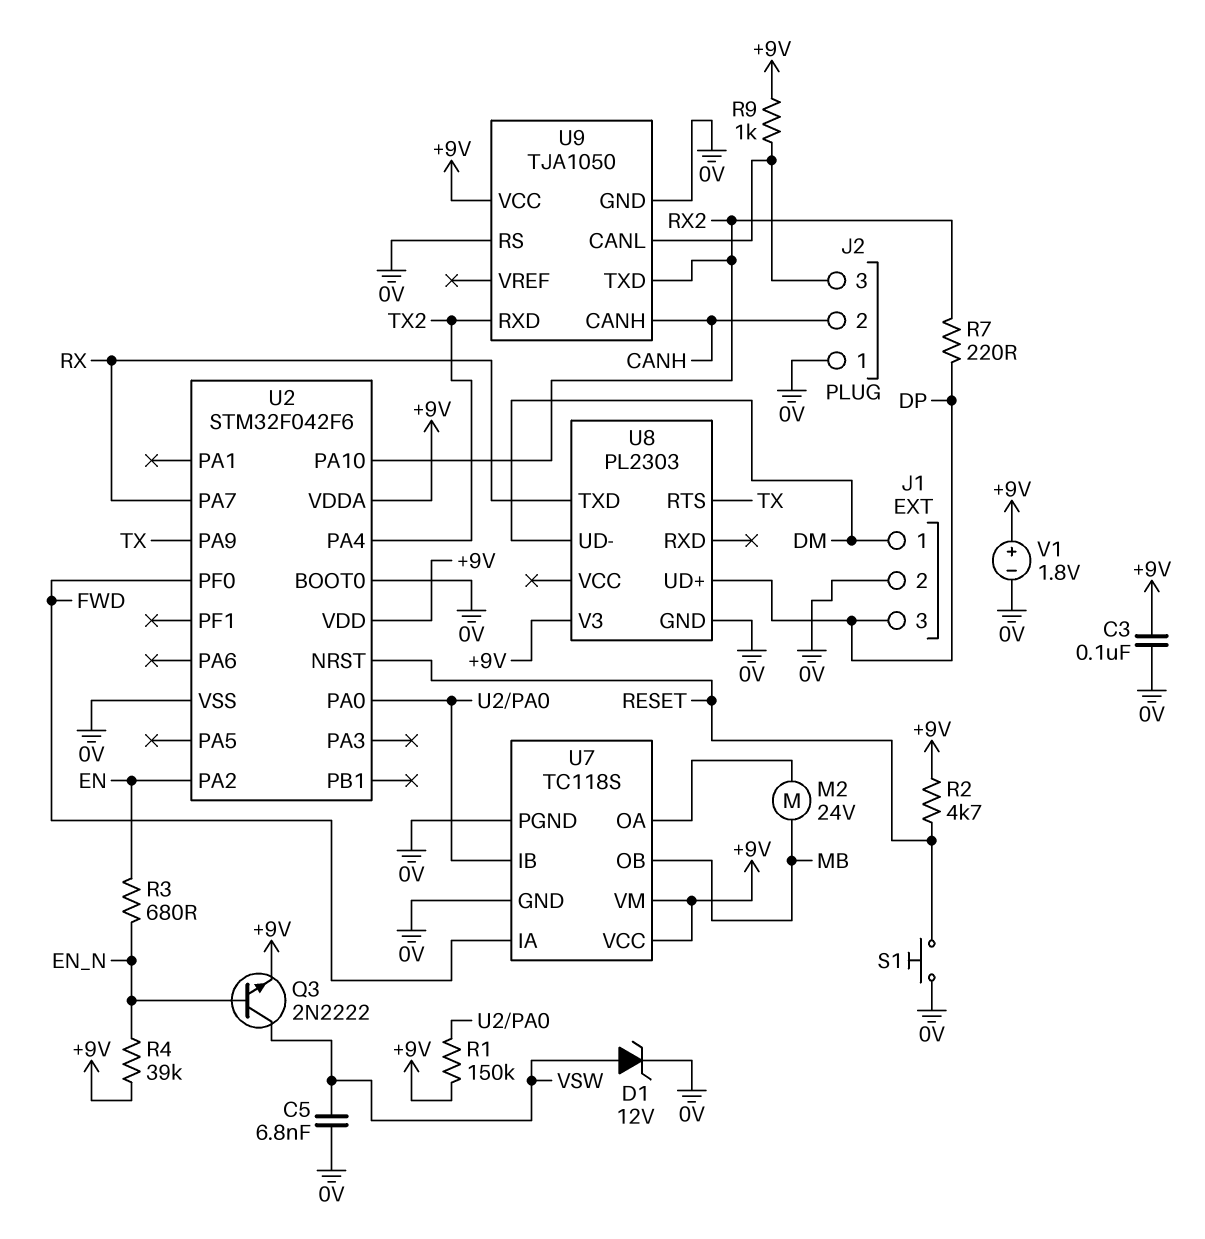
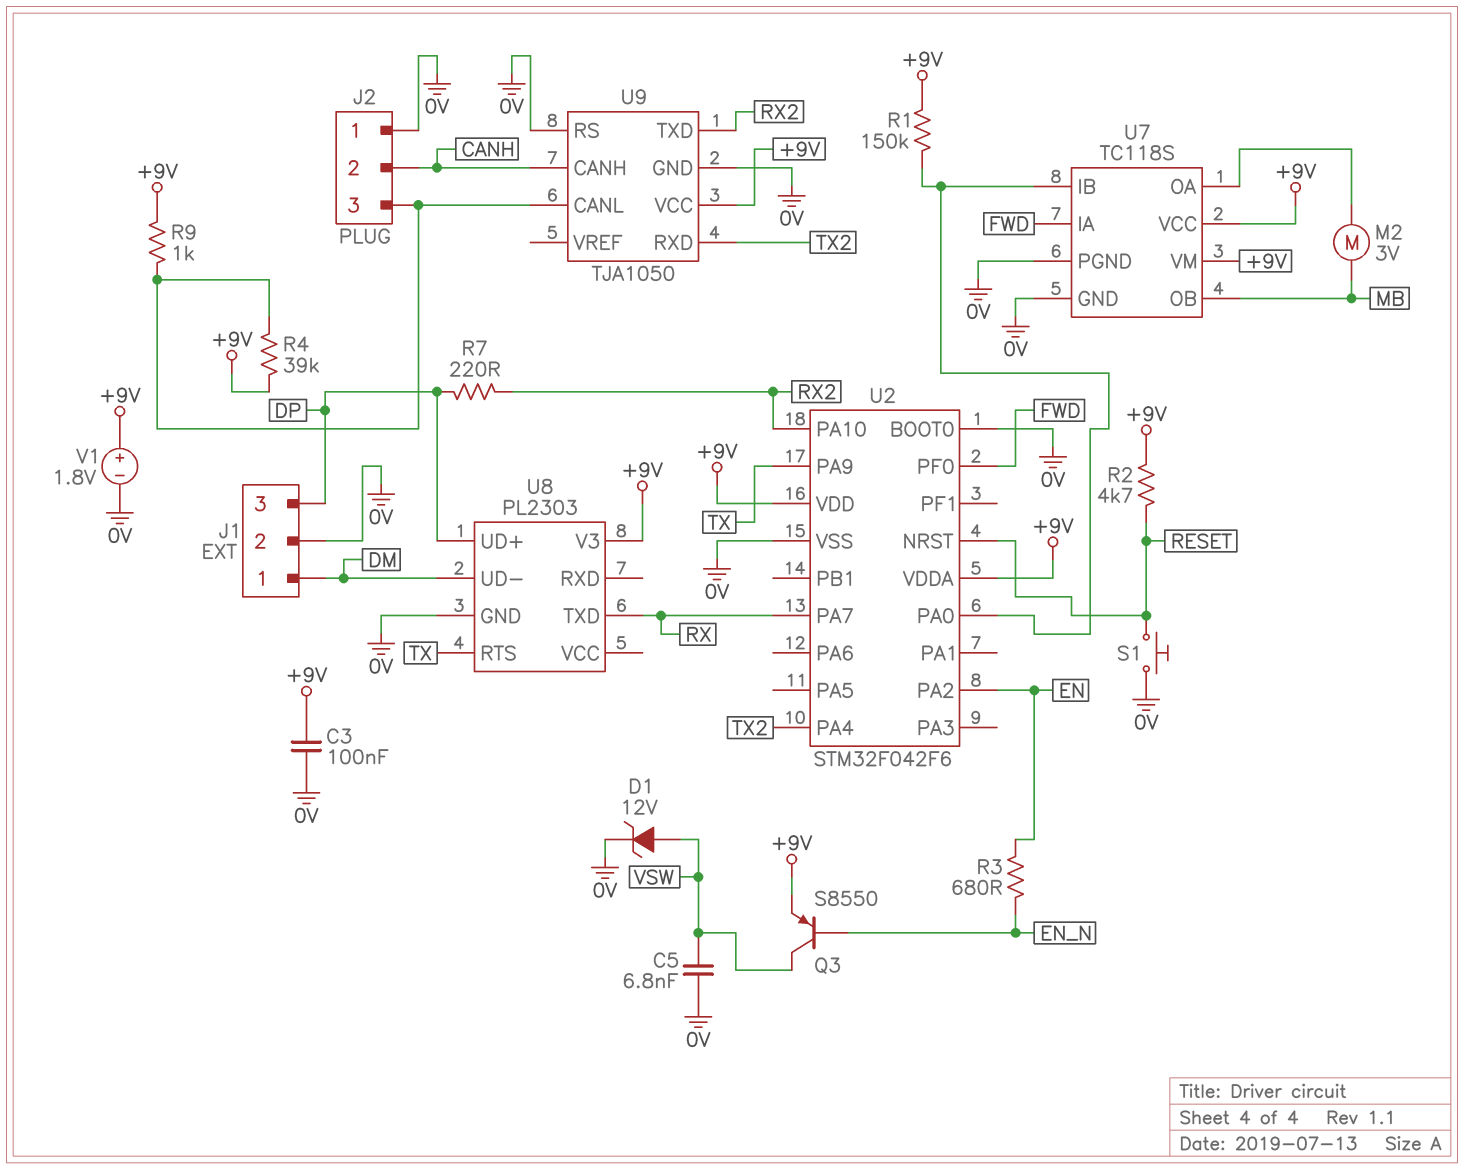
M2: motor 24V (MB, U7/OA) -> motor 3V (MB, U7/OA)
Q3: NPN 2N2222 (B EN_N, C VSW, E +9V) -> PNP S8550 (B EN_N, C VSW, E +9V)
R4: 39k (+9V, EN_N) -> 39k (+9V, J2/3)

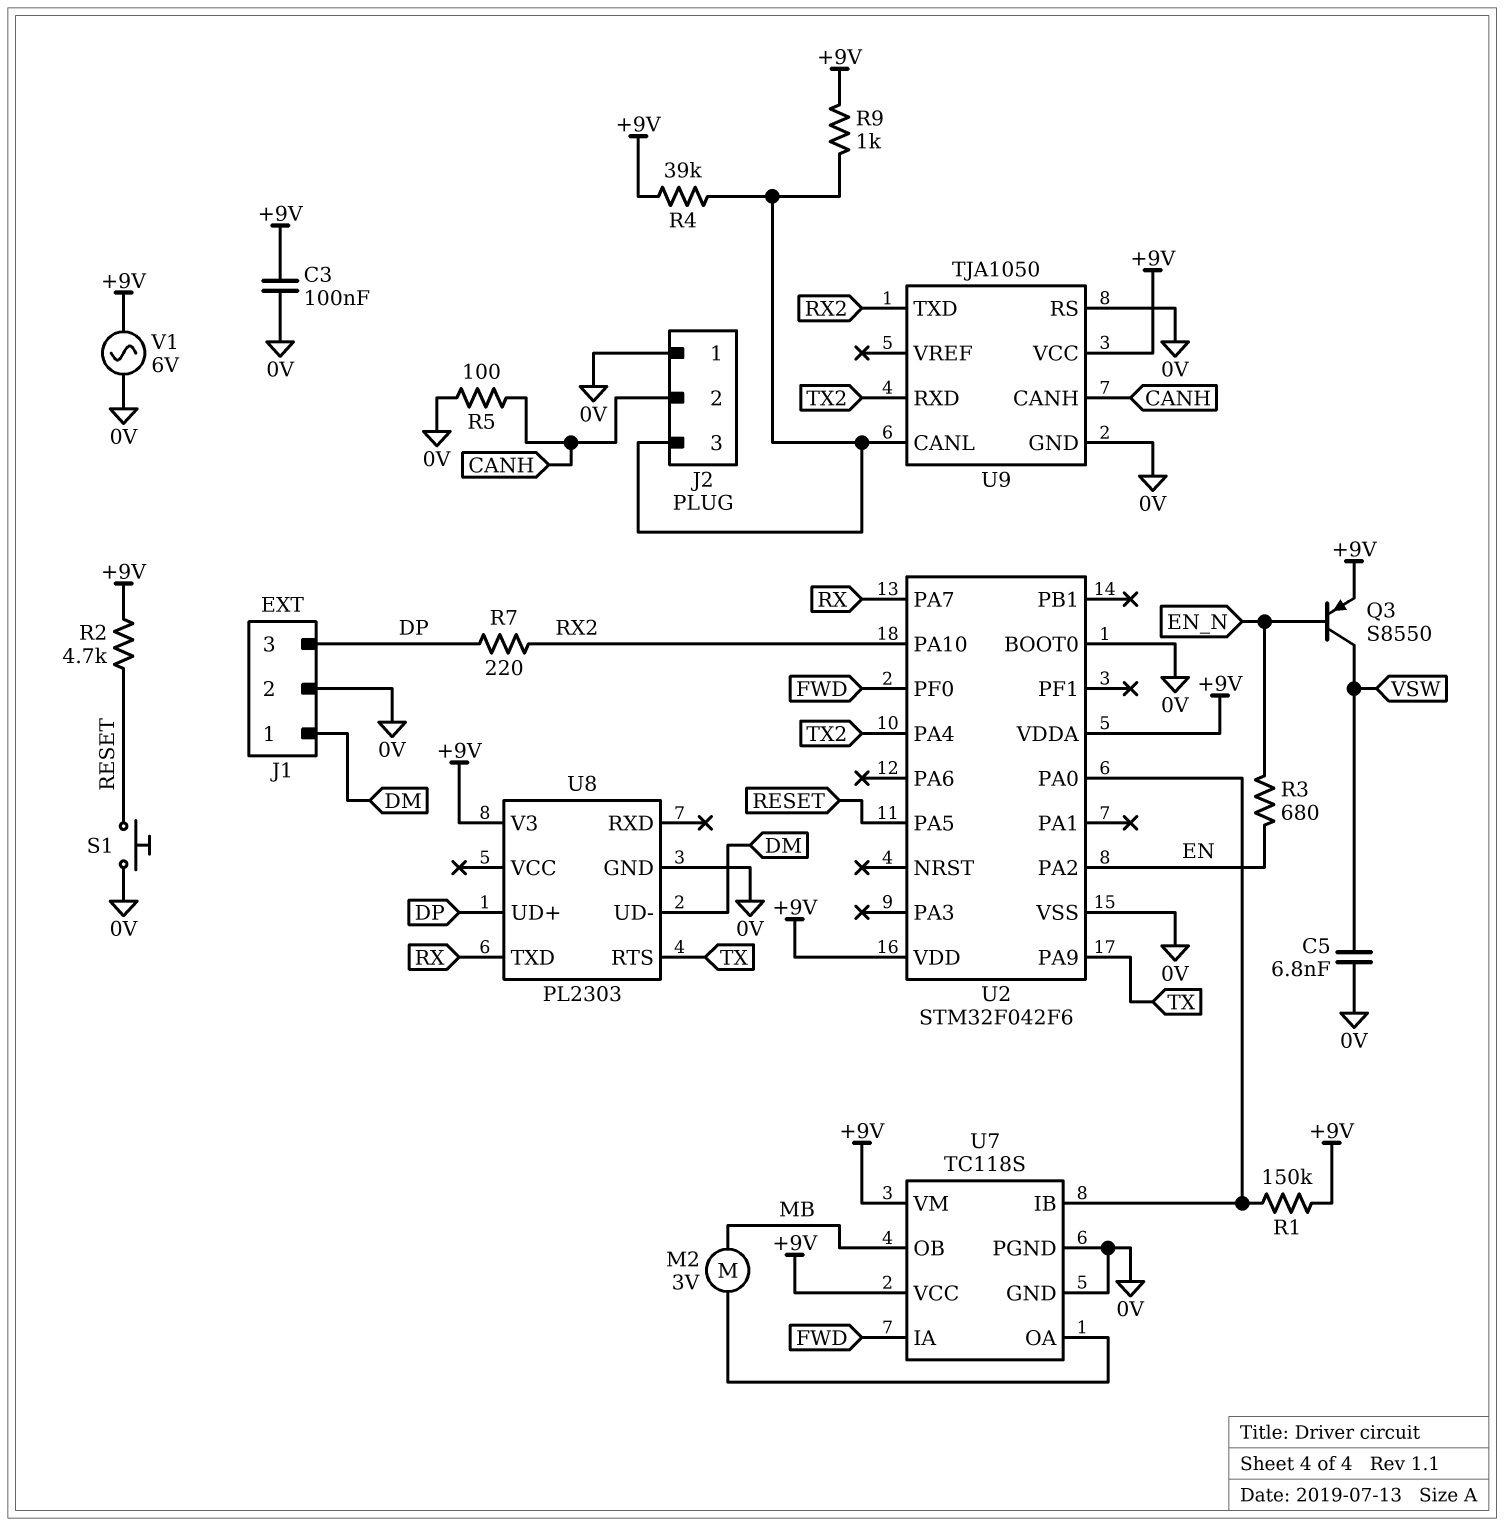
D1: zener 12V (A VSW, K 0V) -> none
R5: none -> 100 (0V, CANH)
U2 pin NRST: RESET -> none
U2 pin PA5: none -> RESET
V1: 1.8V (plus +9V, minus 0V) -> AC 6V (+9V, 0V)

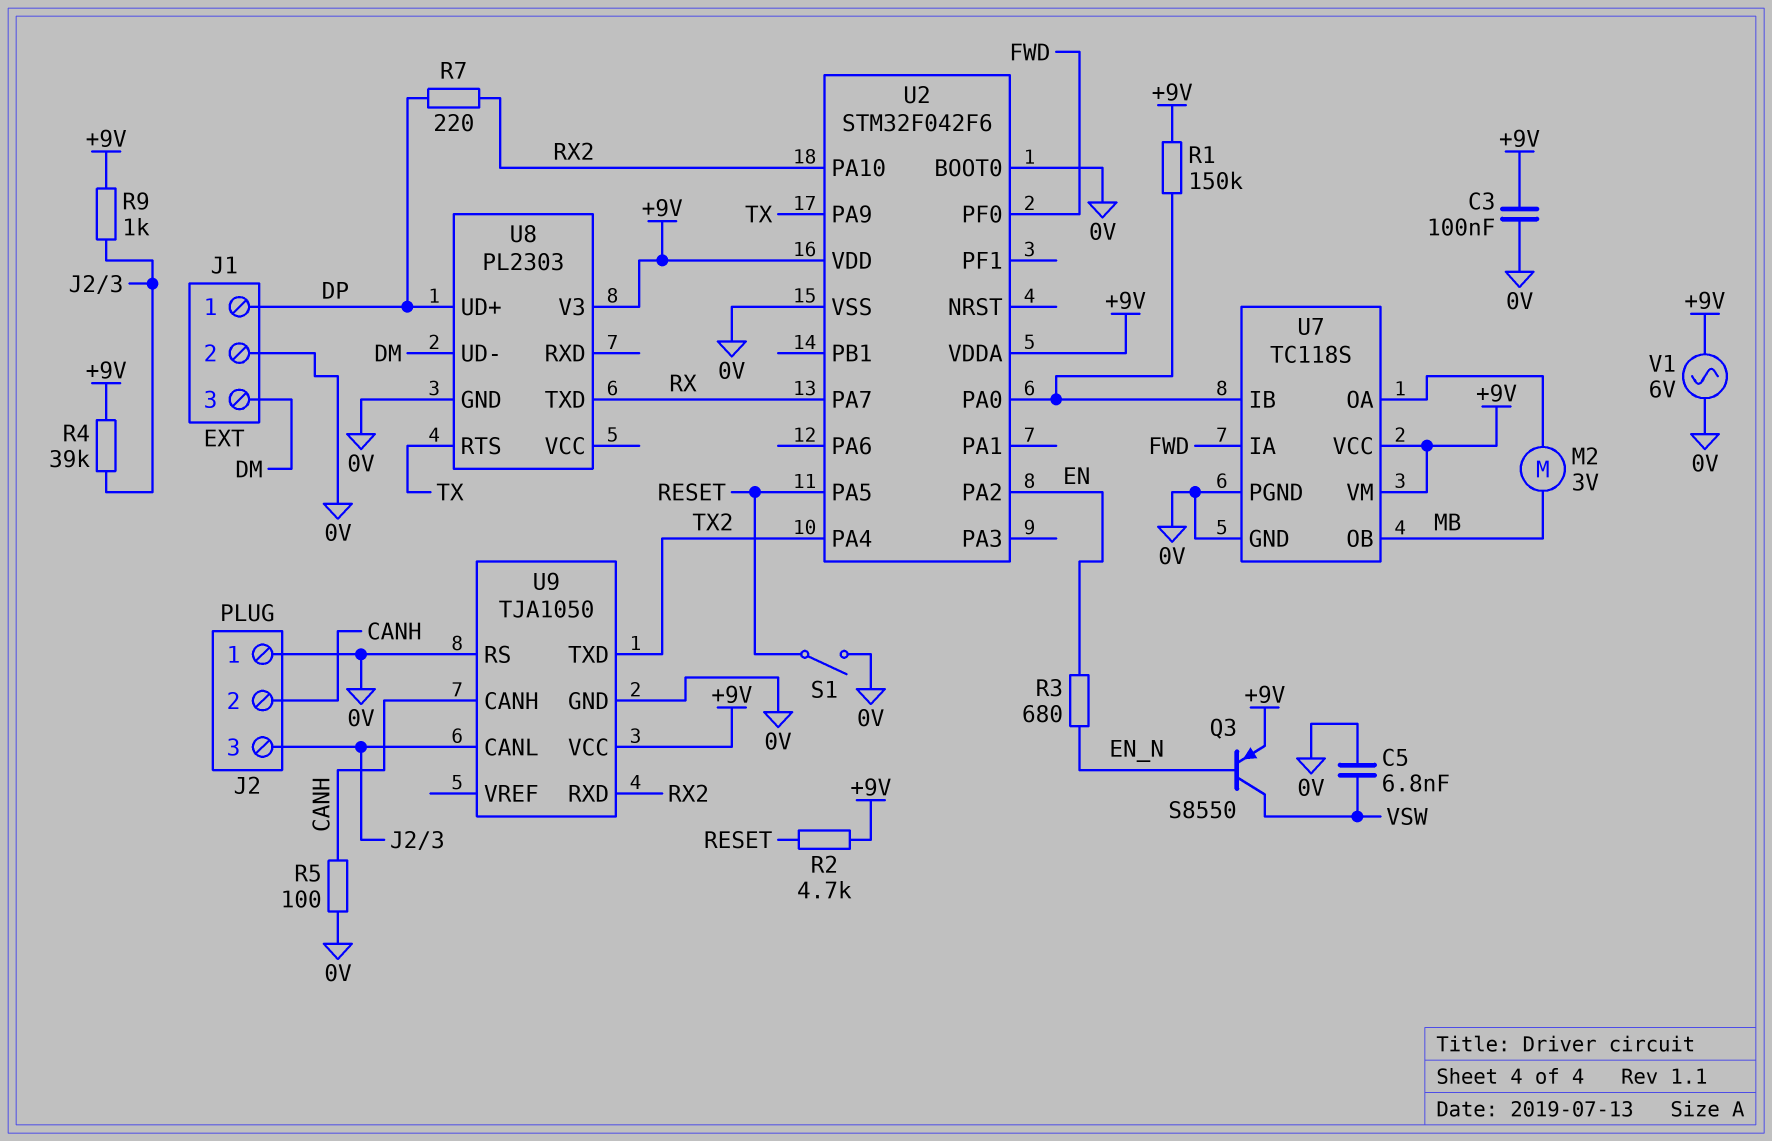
J1 pin 1: DM -> DP
J1 pin 3: DP -> DM
S1: button (0V, RESET) -> switch (0V, RESET)
U9 pin RXD: TX2 -> RX2
U9 pin TXD: RX2 -> TX2

